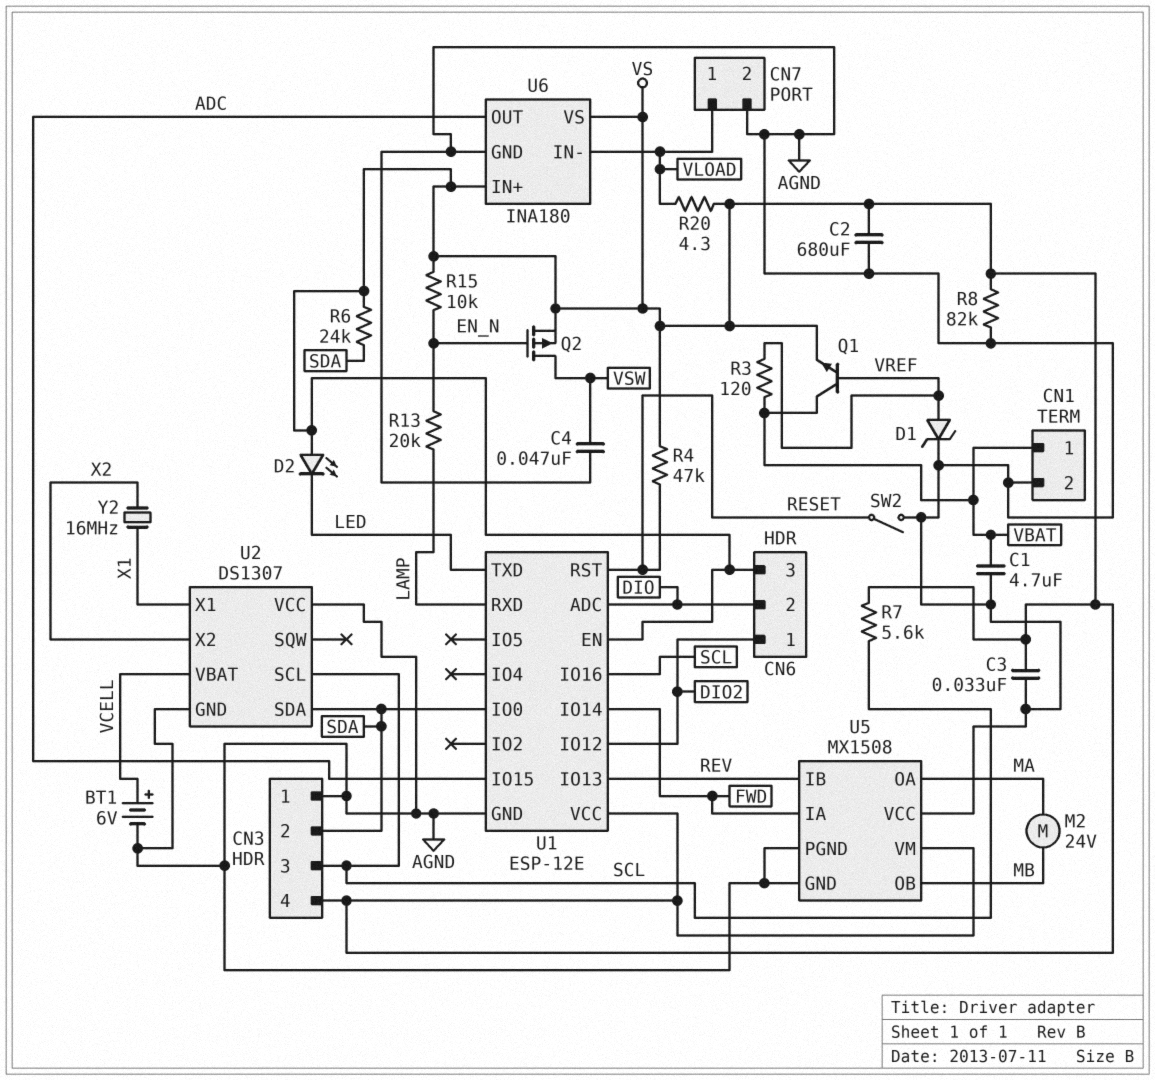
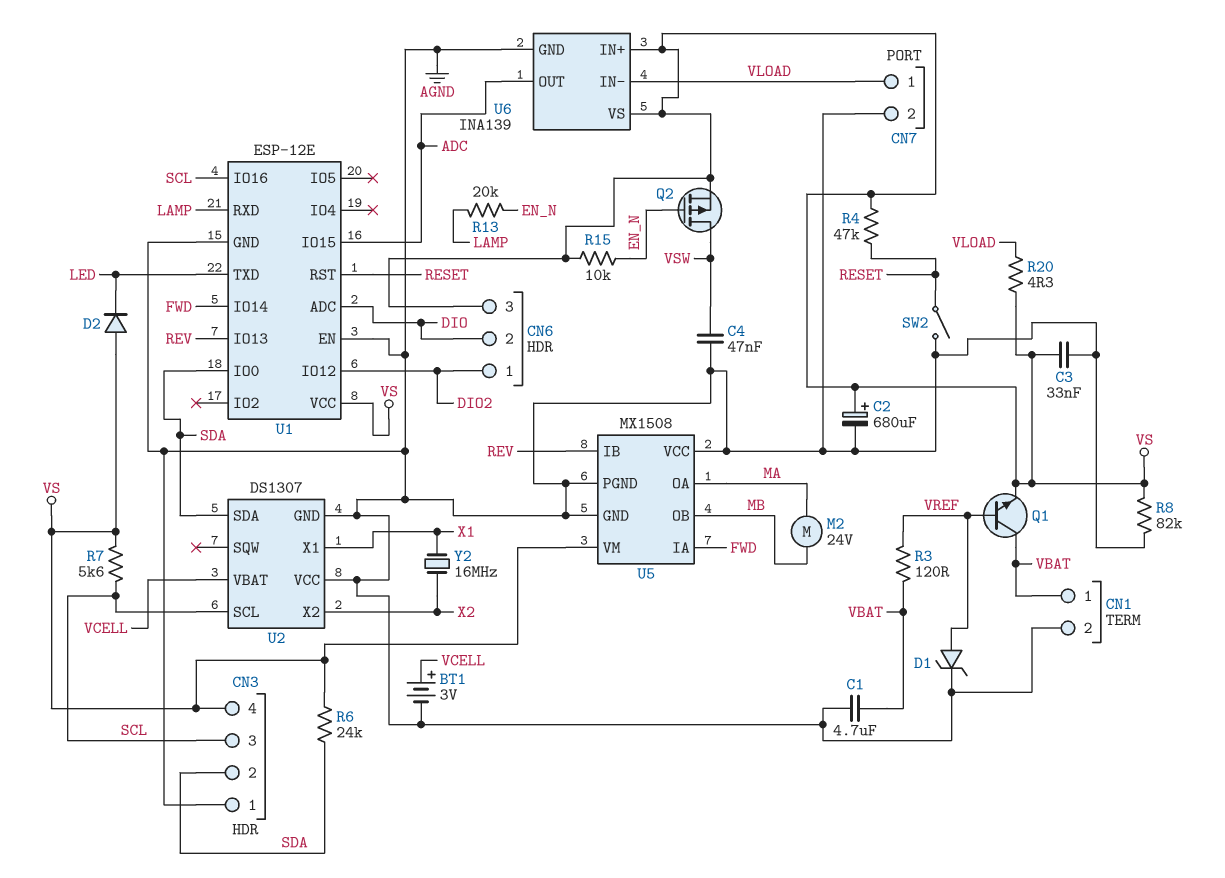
BT1: 6V (plus VCELL, minus AGND) -> 3V (plus VCELL, minus AGND)
C2: 680uF (AGND, VS) -> 680uF (plus VS, minus AGND)
D2: LED (A VS, K LED) -> diode (A VS, K LED)
U1 pin EN: VS -> AGND
U6: INA180 -> INA139

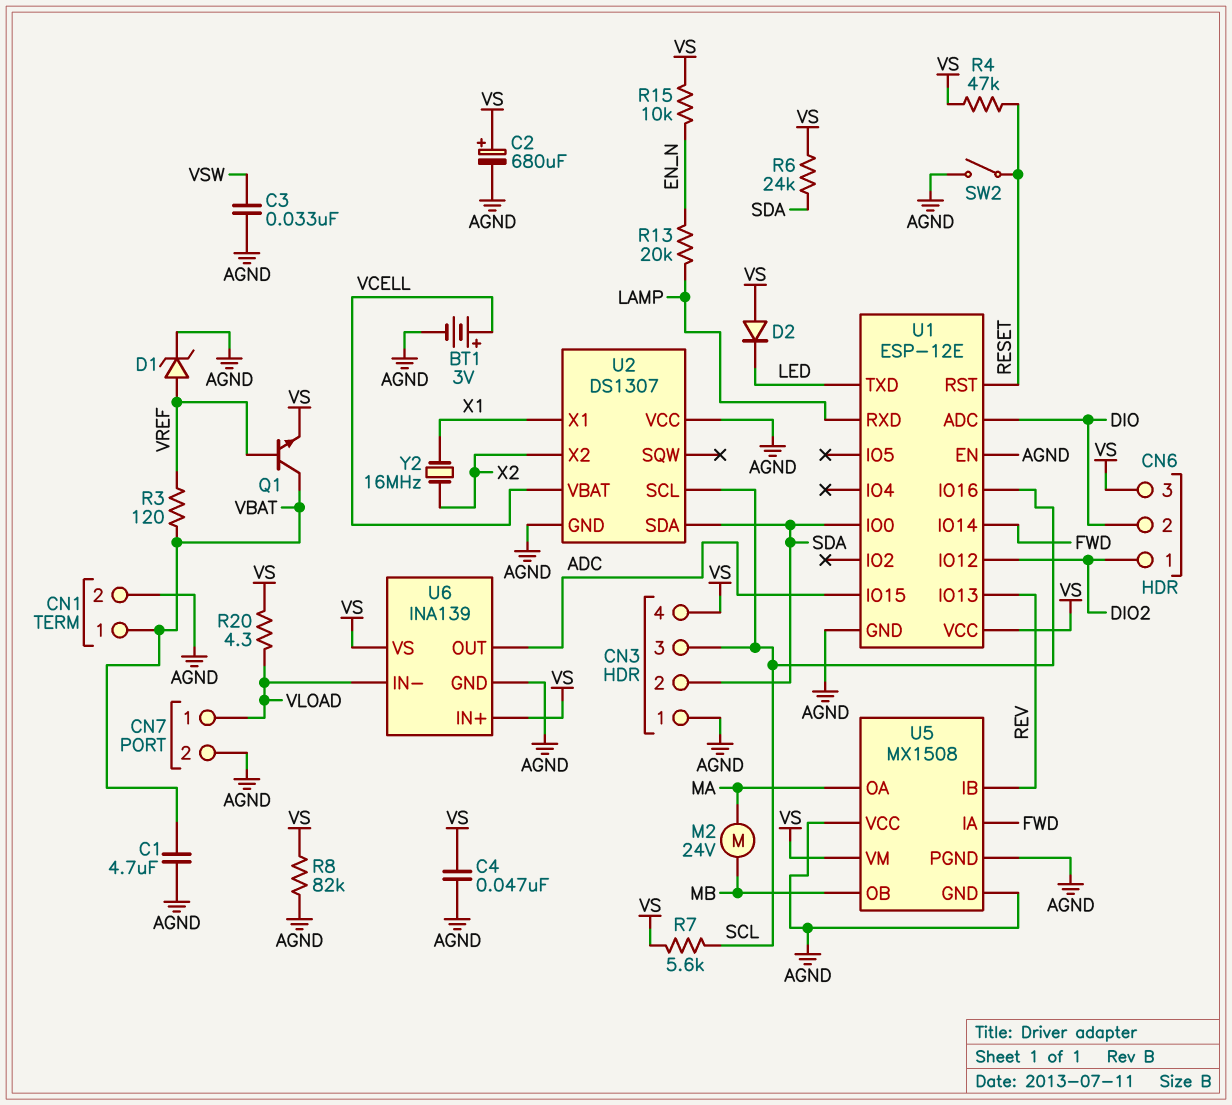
C3: 33nF (AGND, VS) -> 33nF (AGND, VSW)
C4: 47nF (AGND, VSW) -> 47nF (AGND, VS)
Q2: PMOS (G EN_N, D VSW, S VS) -> none

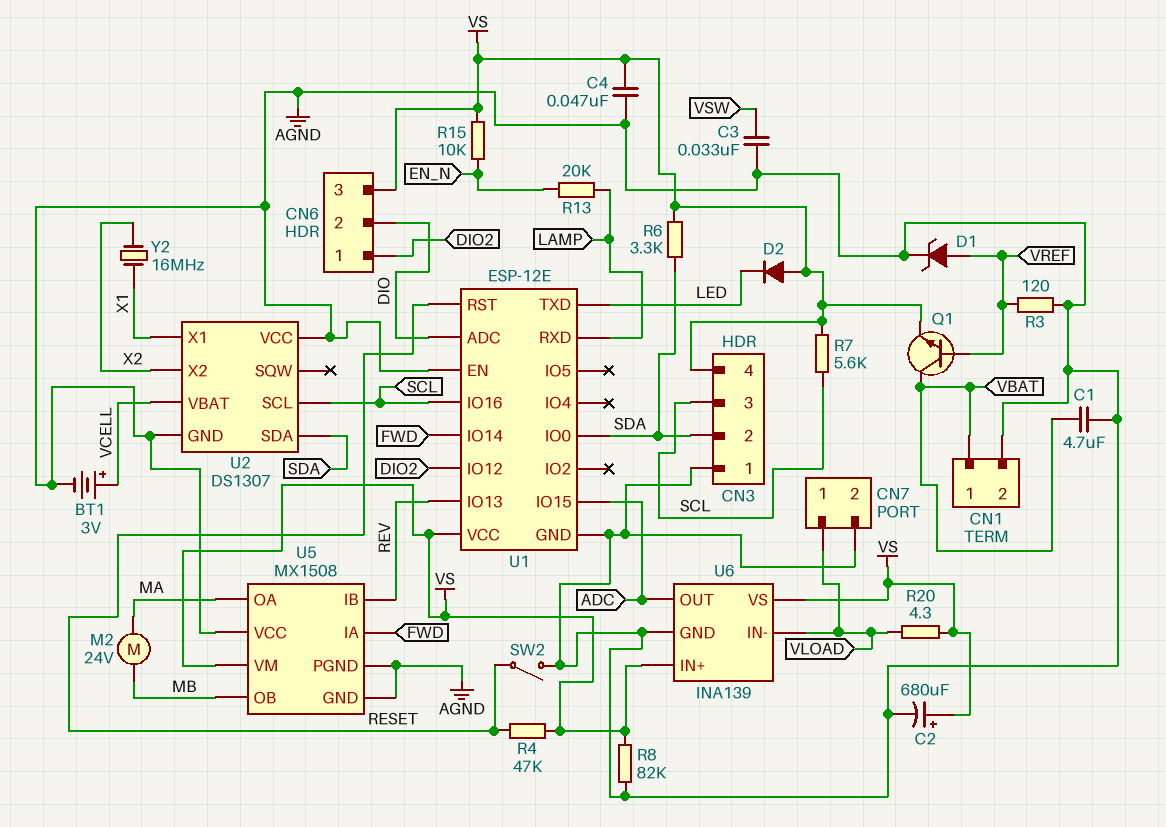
R3: 120 (VBAT, VREF) -> 120 (AGND, VREF)
R6: 24k (SDA, VS) -> 3.3k (SDA, VS)

